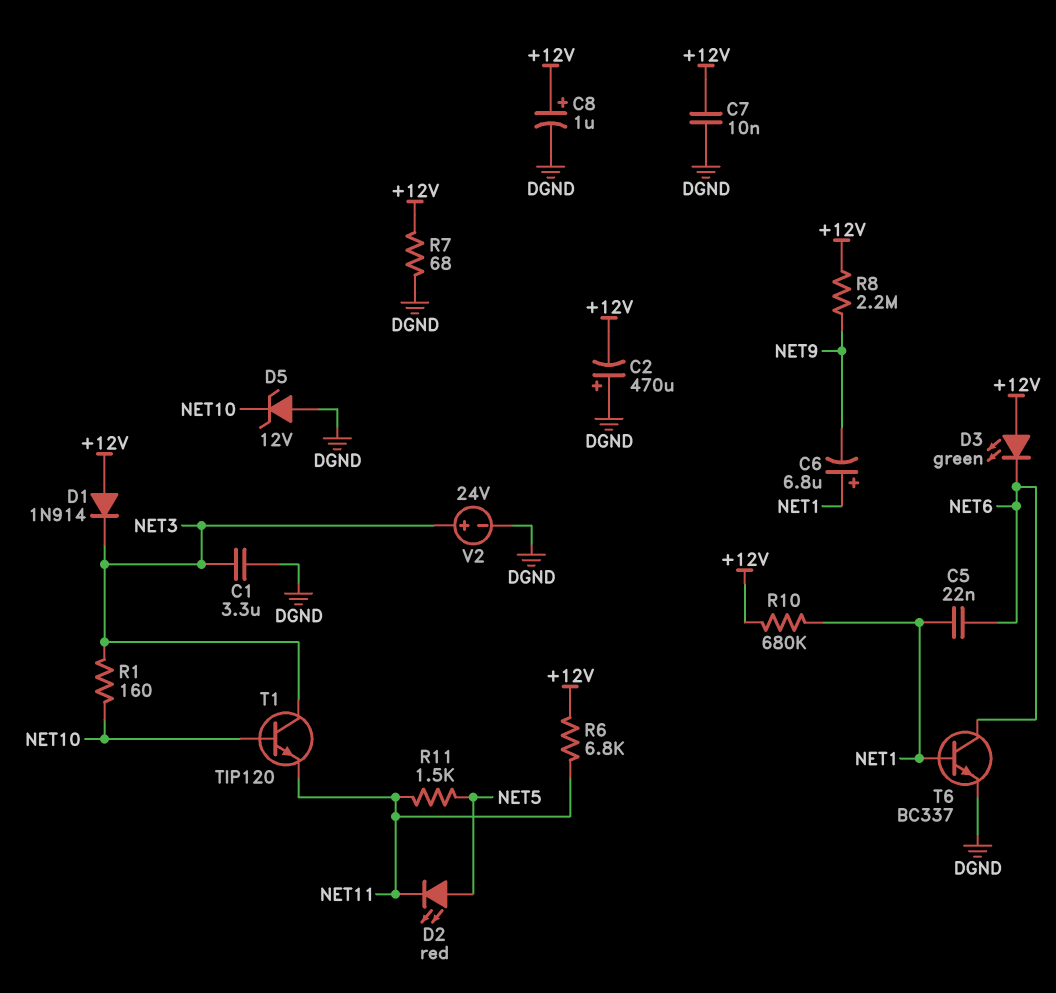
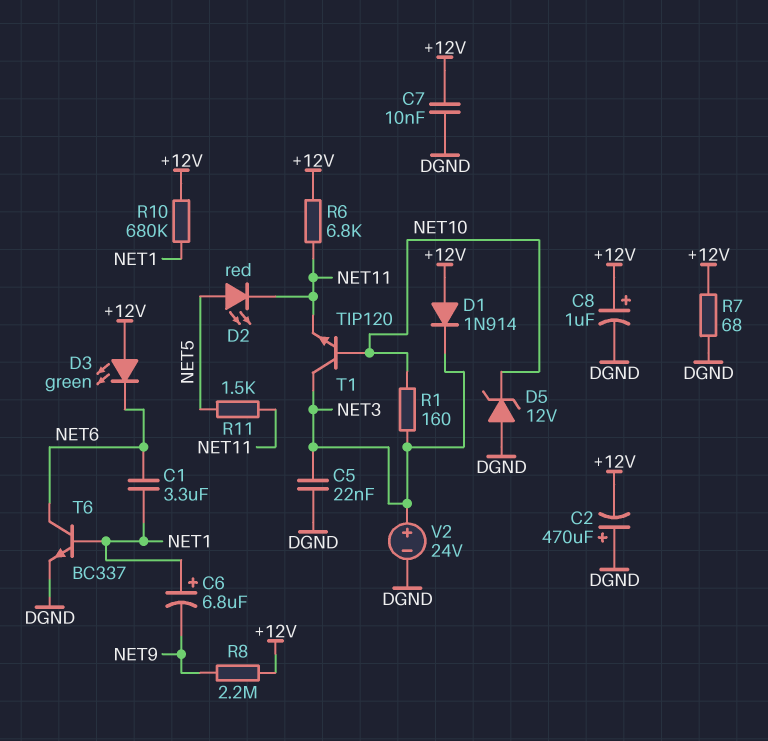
C1: 3.3uF (DGND, NET3) -> 3.3uF (NET1, NET6)
C5: 22nF (NET1, NET6) -> 22nF (DGND, NET3)

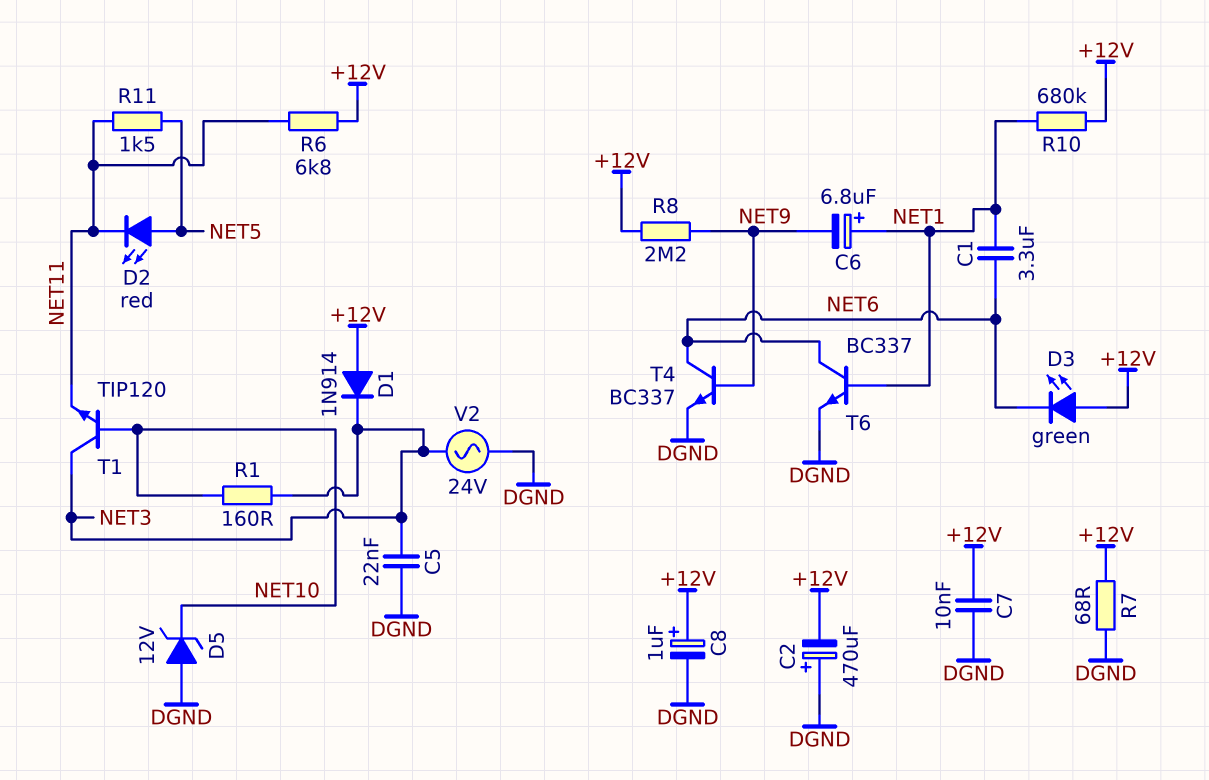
T4: none -> NPN BC337 (B NET9, C NET6, E DGND)
V2: 24V (plus NET3, minus DGND) -> AC 24V (DGND, NET3)

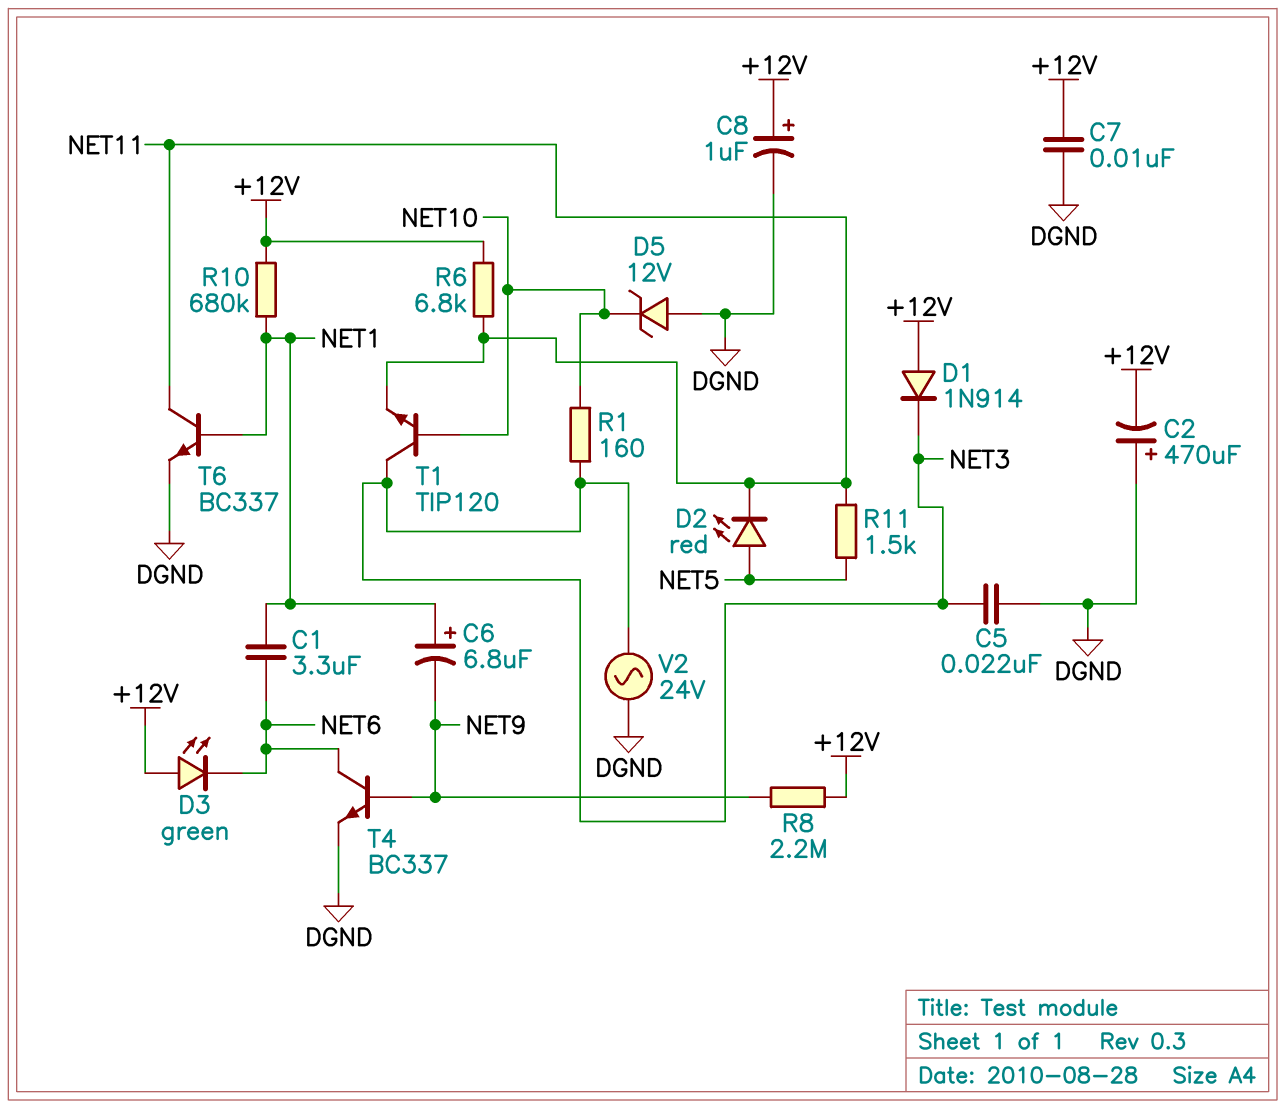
R7: 68 (+12V, DGND) -> none
T6: NPN BC337 (B NET1, C NET6, E DGND) -> NPN BC337 (B NET1, C NET11, E DGND)

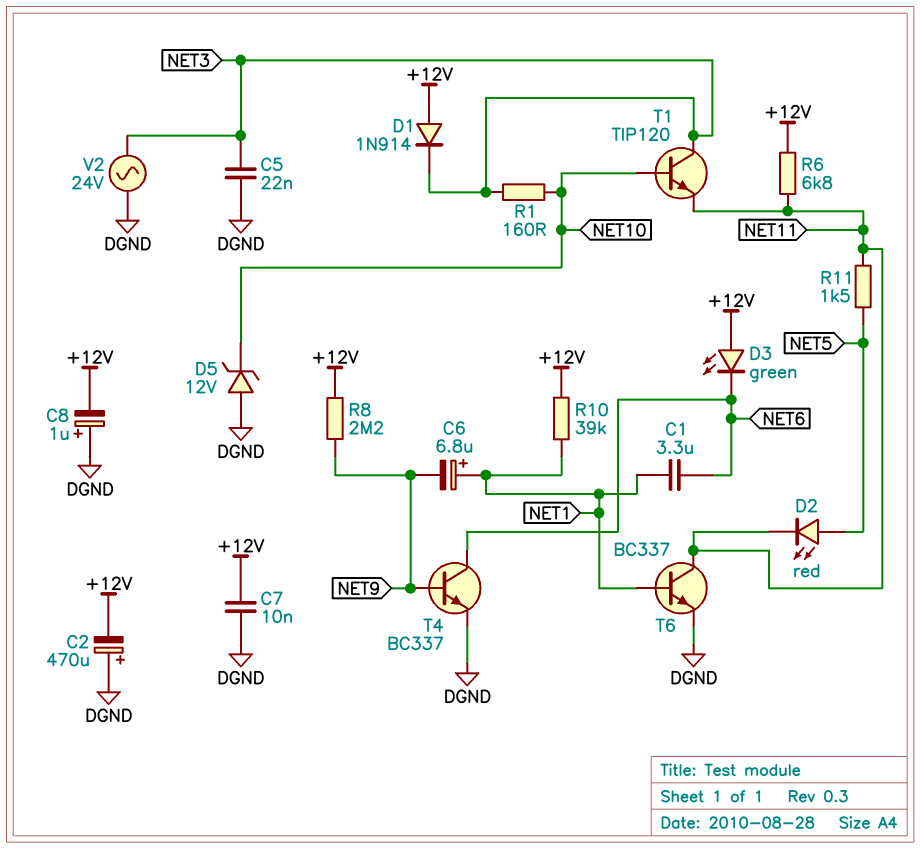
C8: 1uF (plus +12V, minus DGND) -> 1uF (plus DGND, minus +12V)
R10: 680k (+12V, NET1) -> 39k (+12V, NET1)

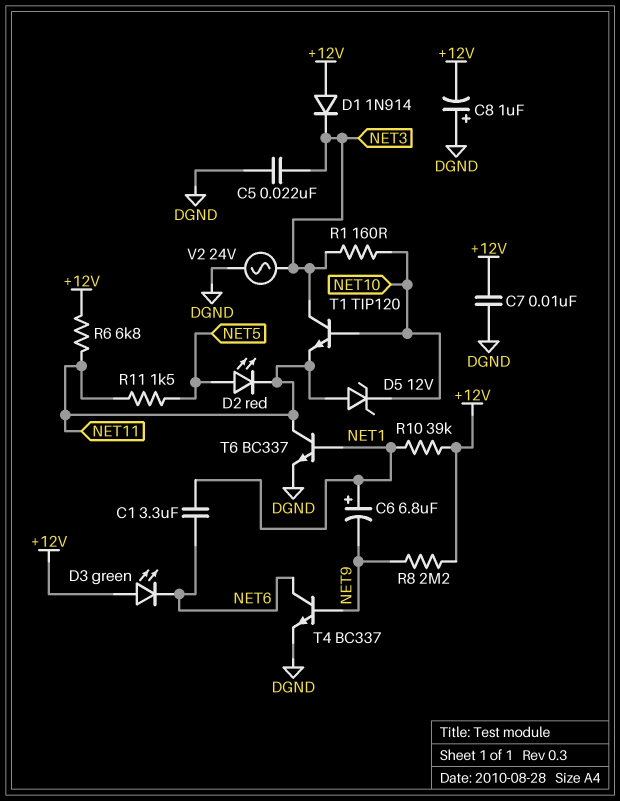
C2: 470uF (plus DGND, minus +12V) -> none
D5: zener 12V (A DGND, K NET10) -> zener 12V (A NET11, K NET10)

